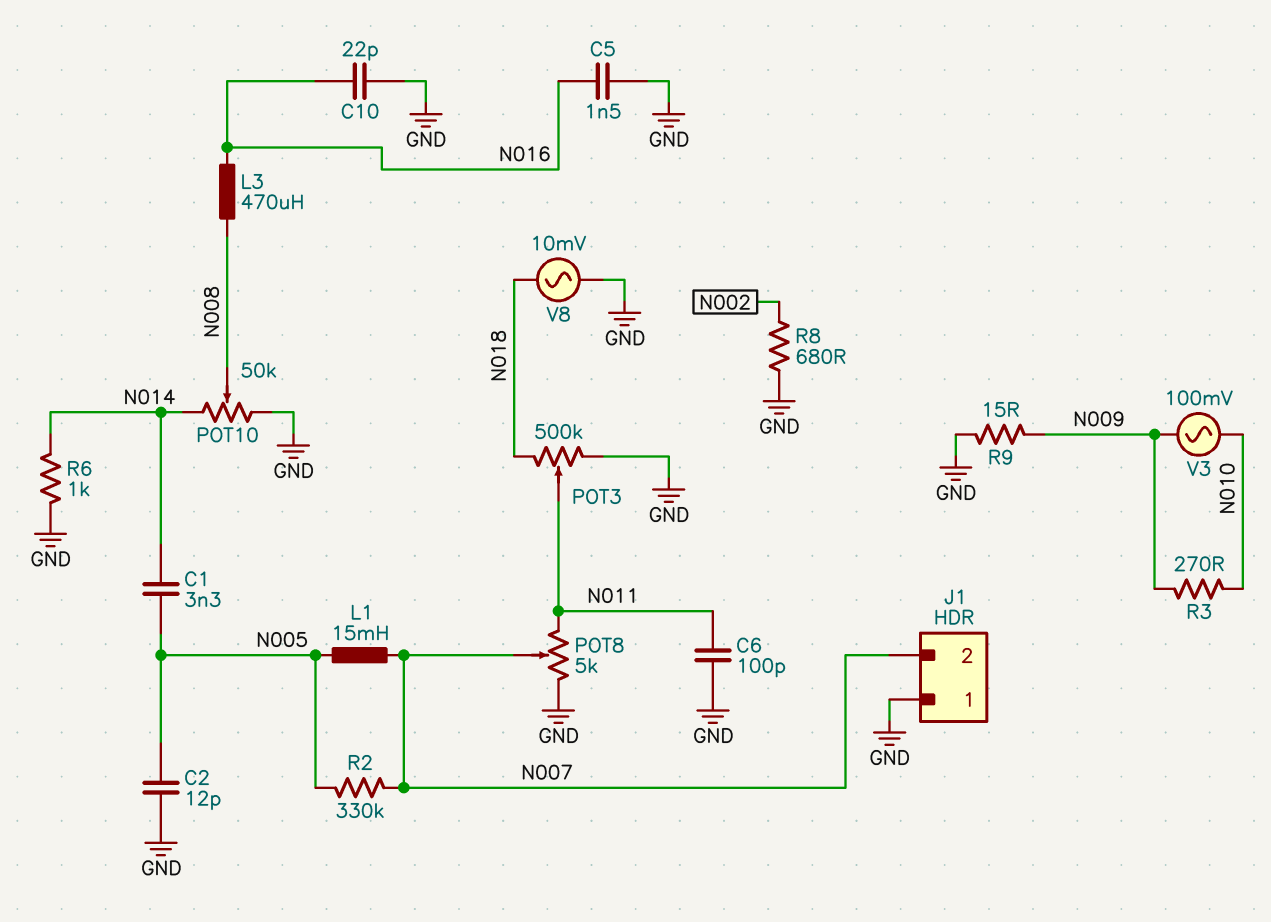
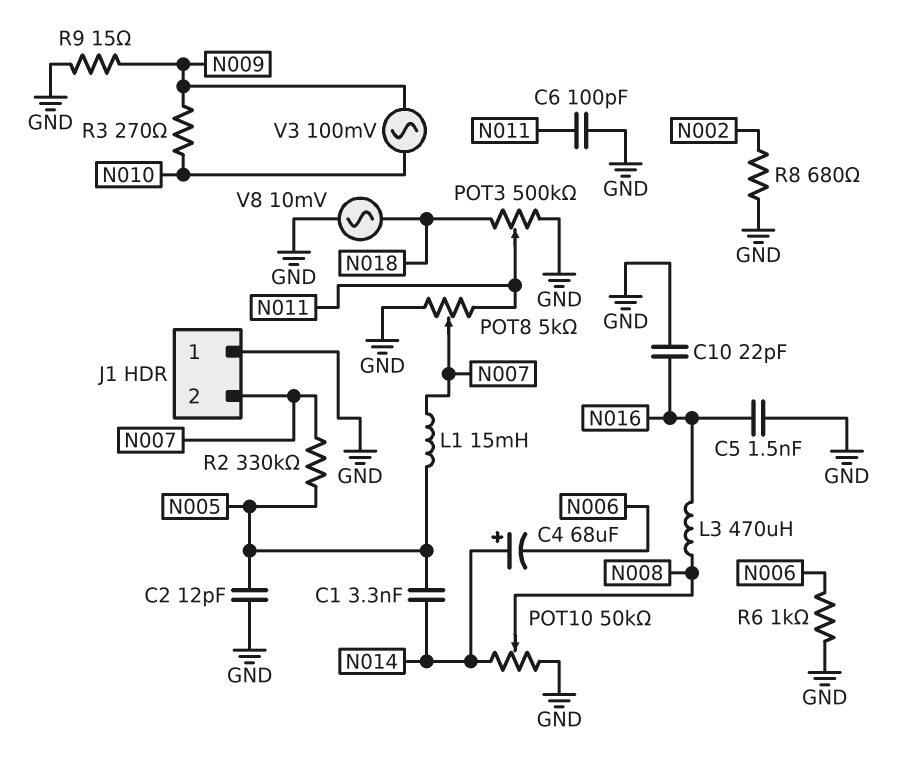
C4: none -> 68uF (plus N014, minus N006)
R6: 1k (GND, N014) -> 1k (GND, N006)

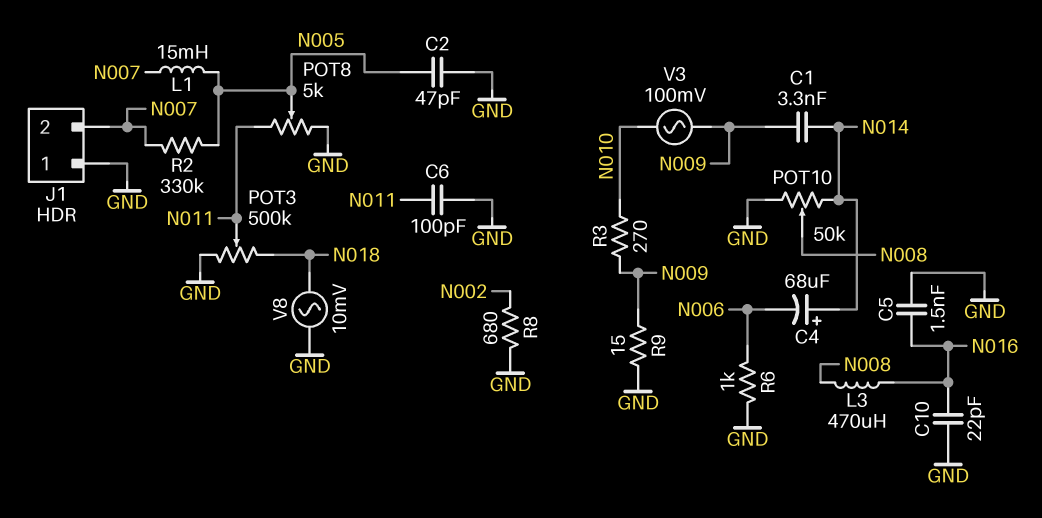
C1: 3.3nF (N005, N014) -> 3.3nF (N009, N014)
C2: 12pF (GND, N005) -> 47pF (GND, N005)
POT8: 5k (GND, N011, wiper N007) -> 5k (GND, N011, wiper N005)

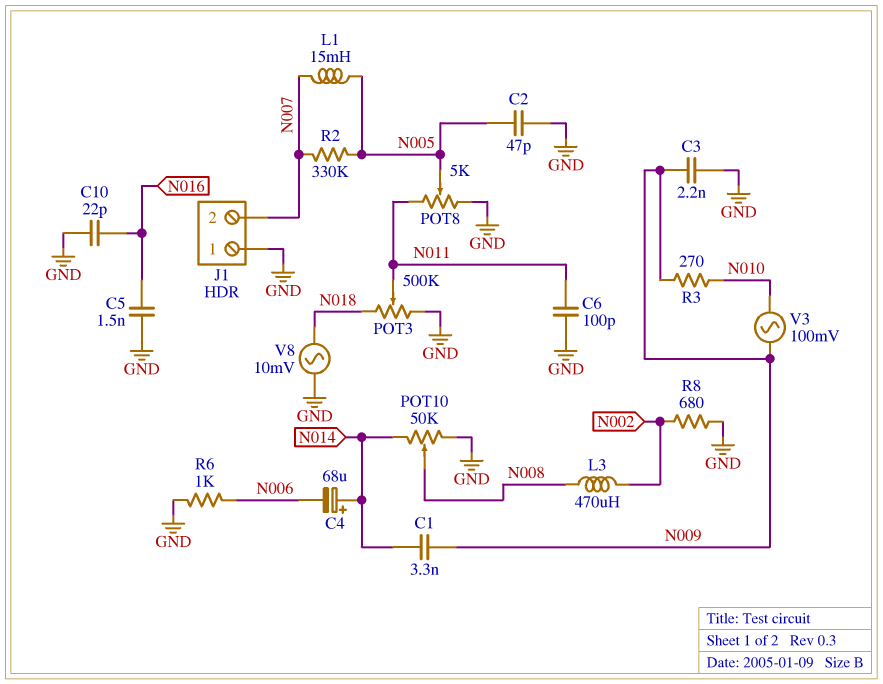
C3: none -> 2.2nF (GND, N009)
L3: 470uH (N008, N016) -> 470uH (N002, N008)
R9: 15 (GND, N009) -> none

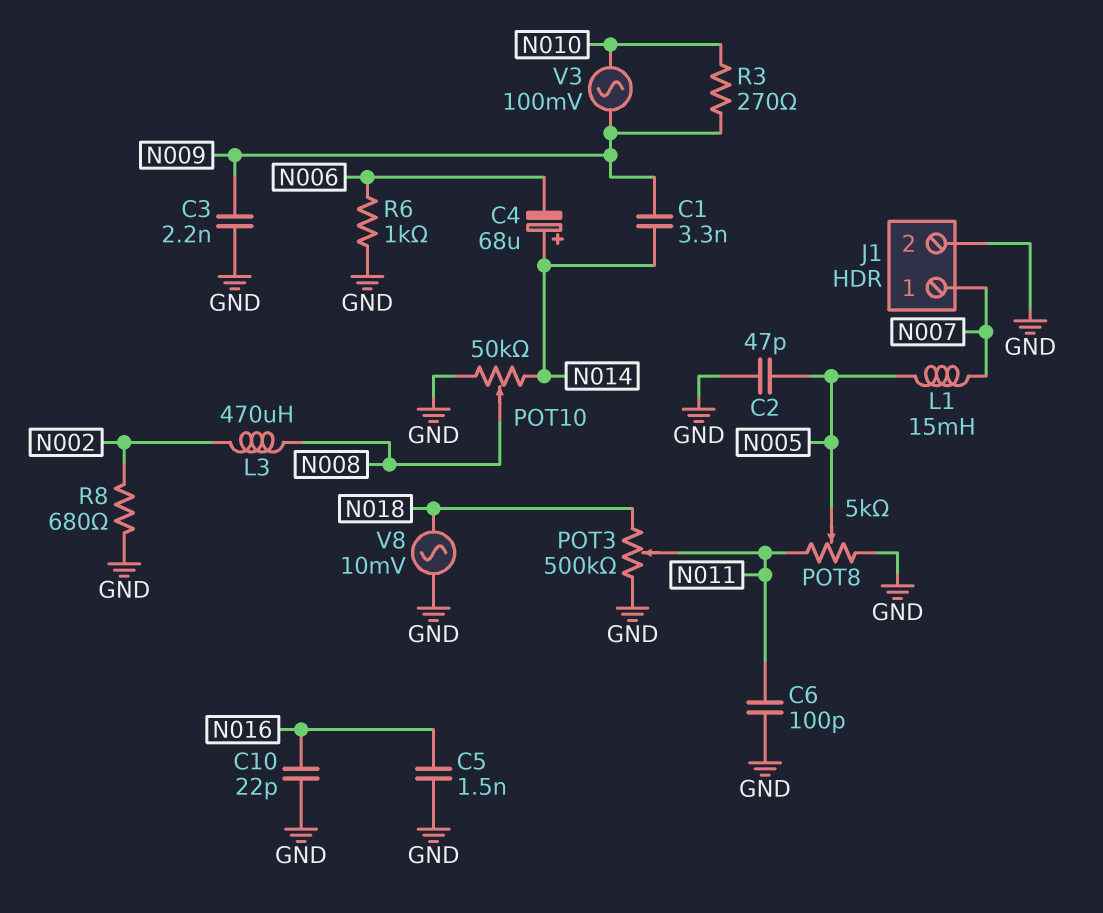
J1 pin 1: GND -> N007
J1 pin 2: N007 -> GND
R2: 330k (N005, N007) -> none

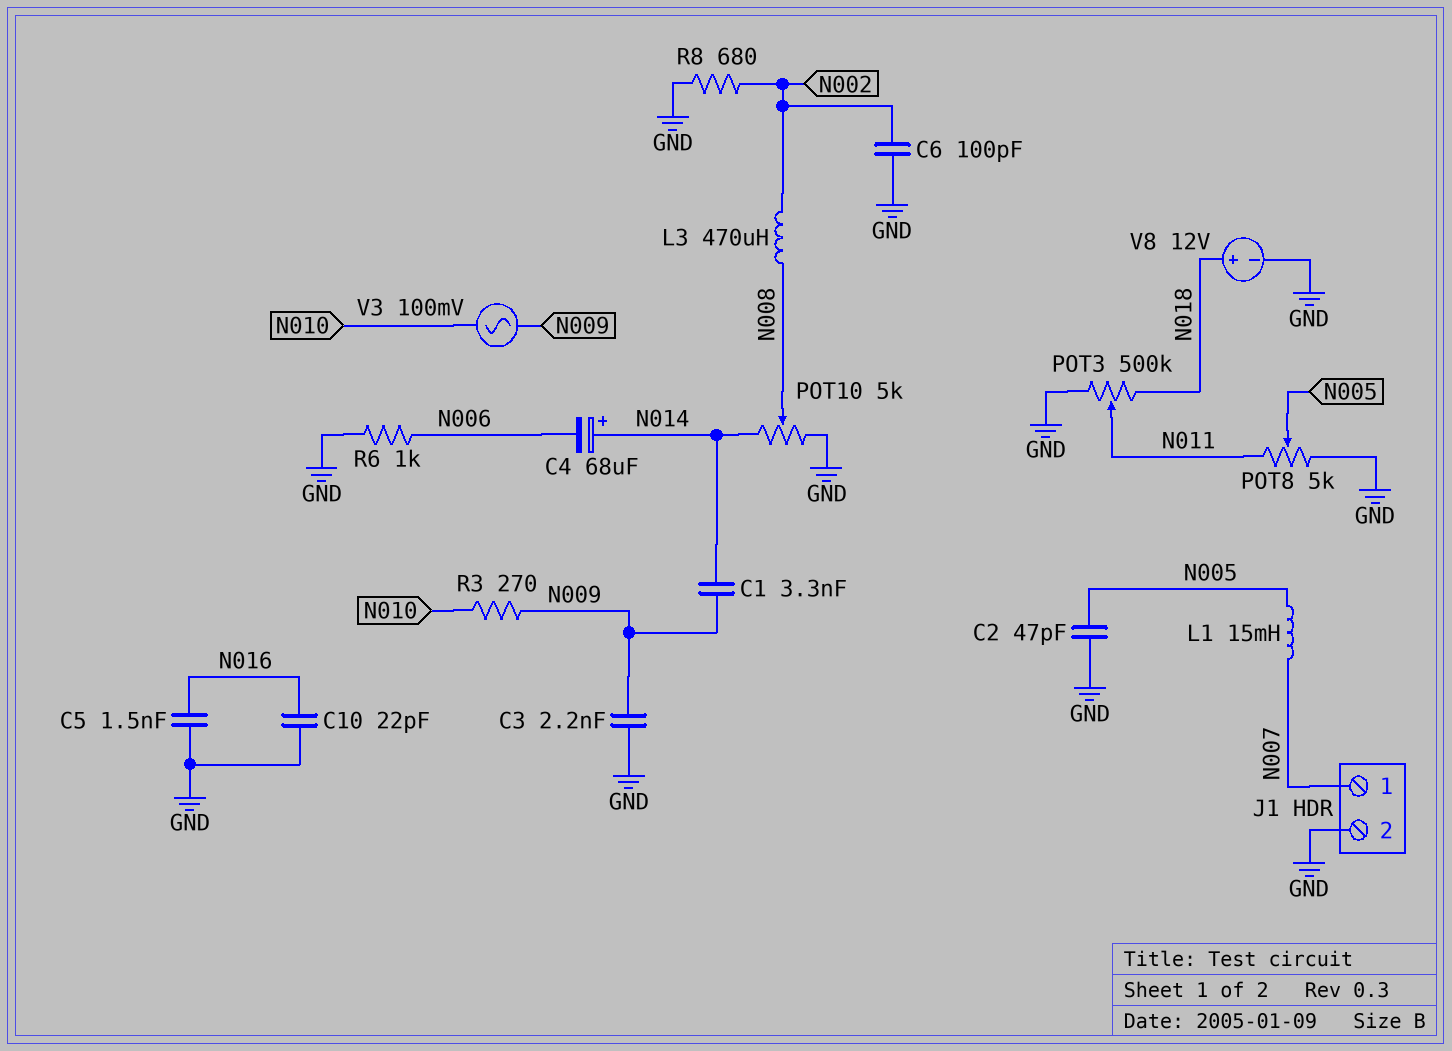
C6: 100pF (GND, N011) -> 100pF (GND, N002)
POT10: 50k (GND, N014, wiper N008) -> 5k (GND, N014, wiper N008)
V8: AC 10mV (GND, N018) -> 12V (plus N018, minus GND)

